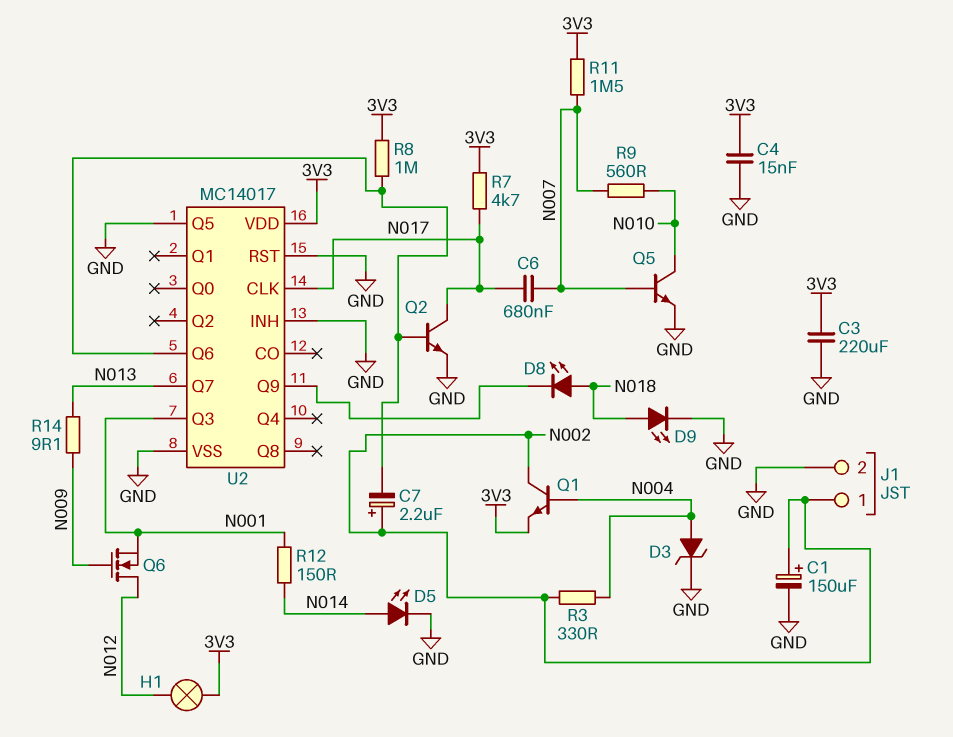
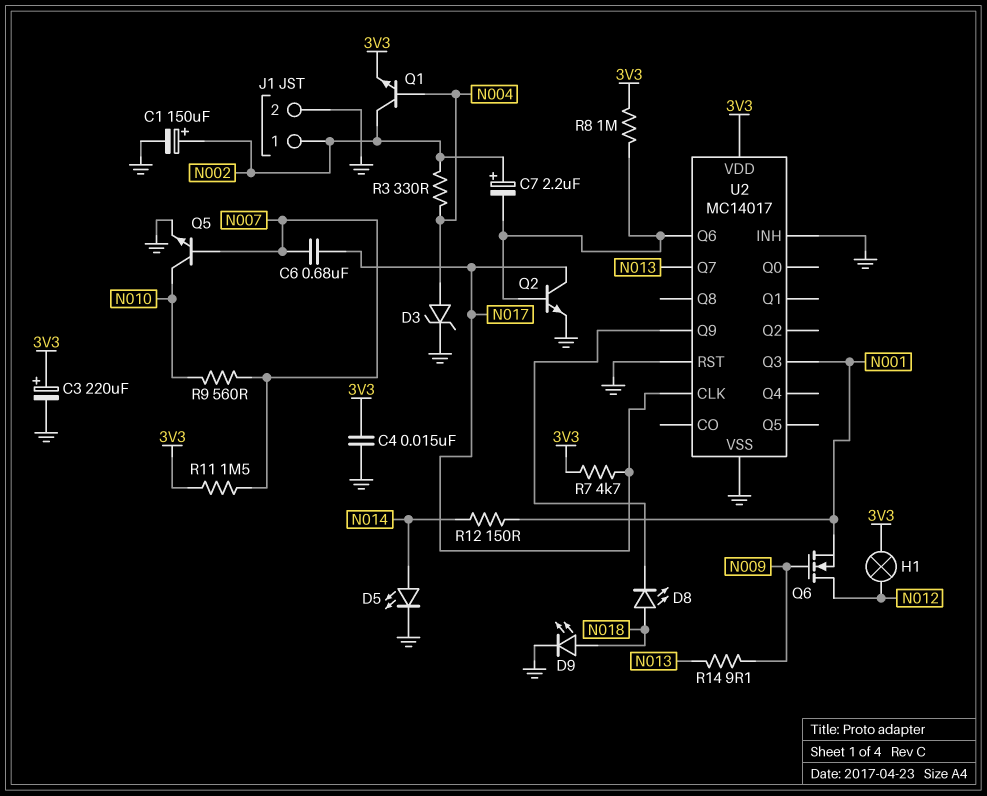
C3: 220uF (3V3, GND) -> 220uF (plus 3V3, minus GND)
U2 pin Q5: GND -> none

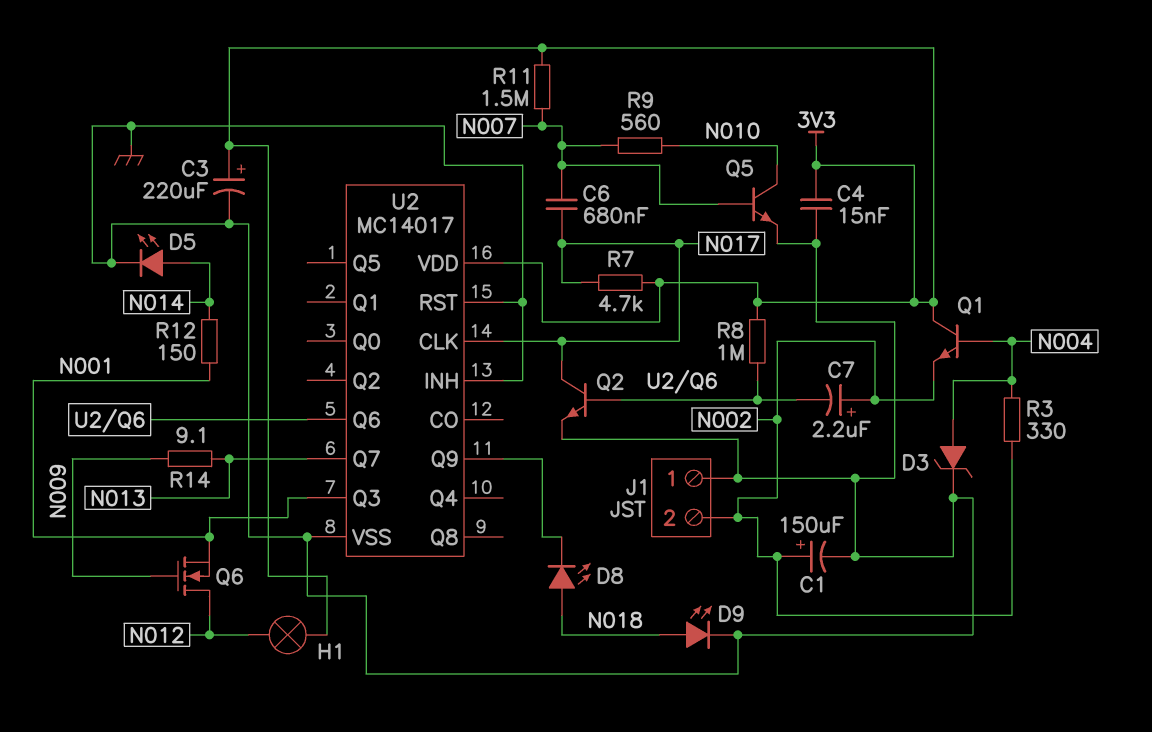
J1 pin 1: N002 -> GND
J1 pin 2: GND -> N002
Q1: NPN (B N004, C N002, E 3V3) -> NPN (B N004, C 3V3, E N002)

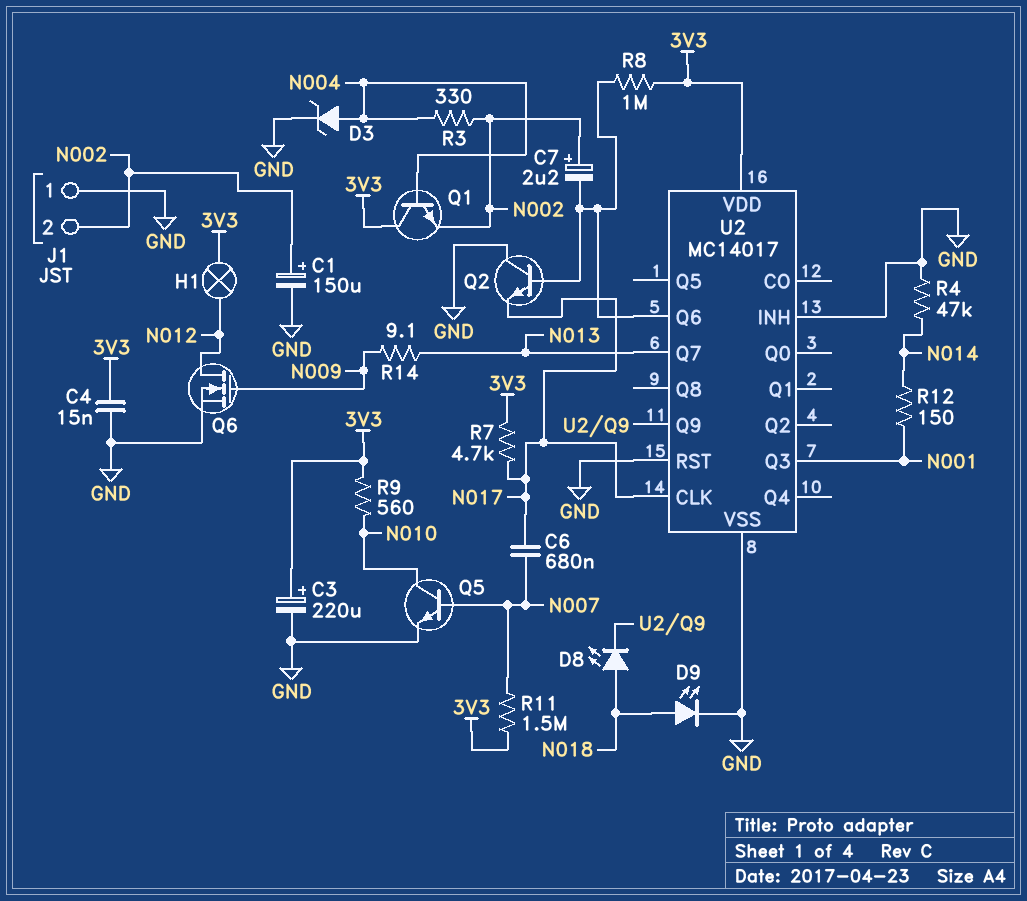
D5: LED (A N014, K GND) -> none
Q2: NPN (B U2/Q6, C N017, E GND) -> NPN (B U2/Q6, C GND, E N017)
Q6: NMOS (G N009, D N012, S N001) -> NMOS (G N009, D N012, S GND)
R4: none -> 47k (GND, N014)
R9: 560 (N007, N010) -> 560 (3V3, N010)

